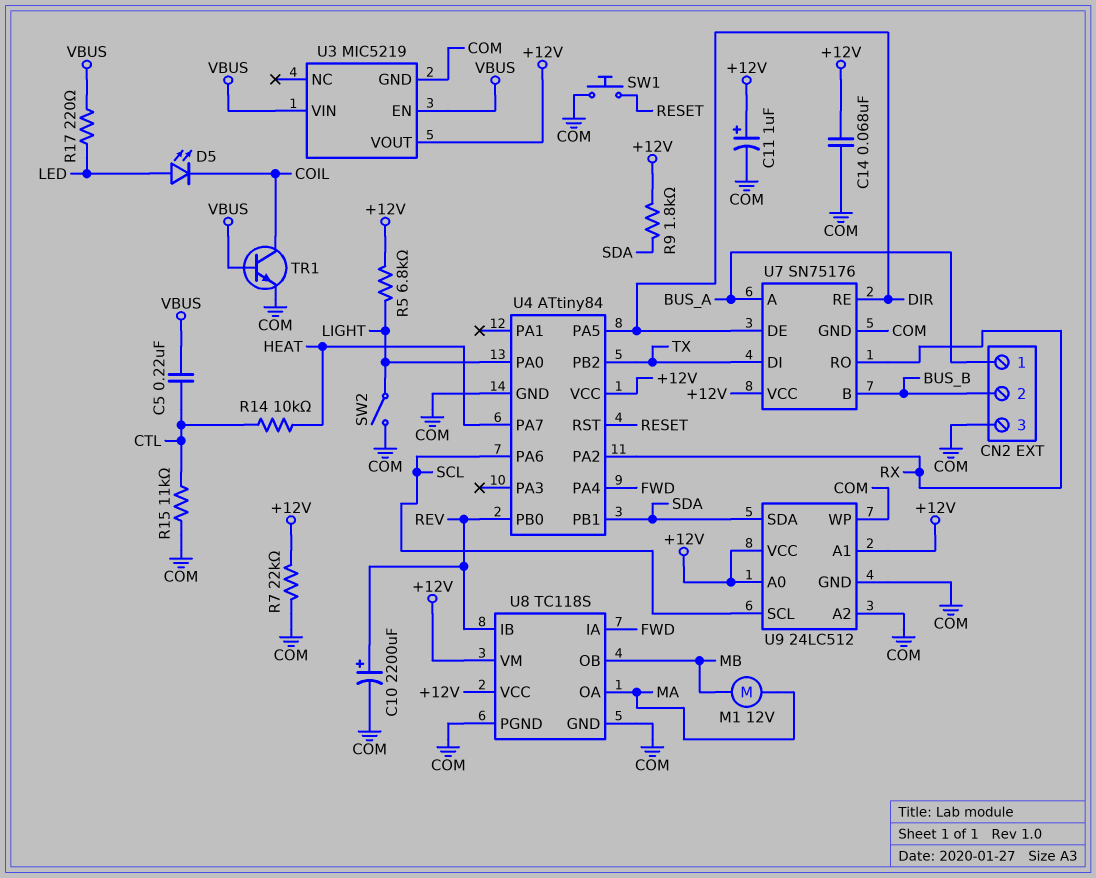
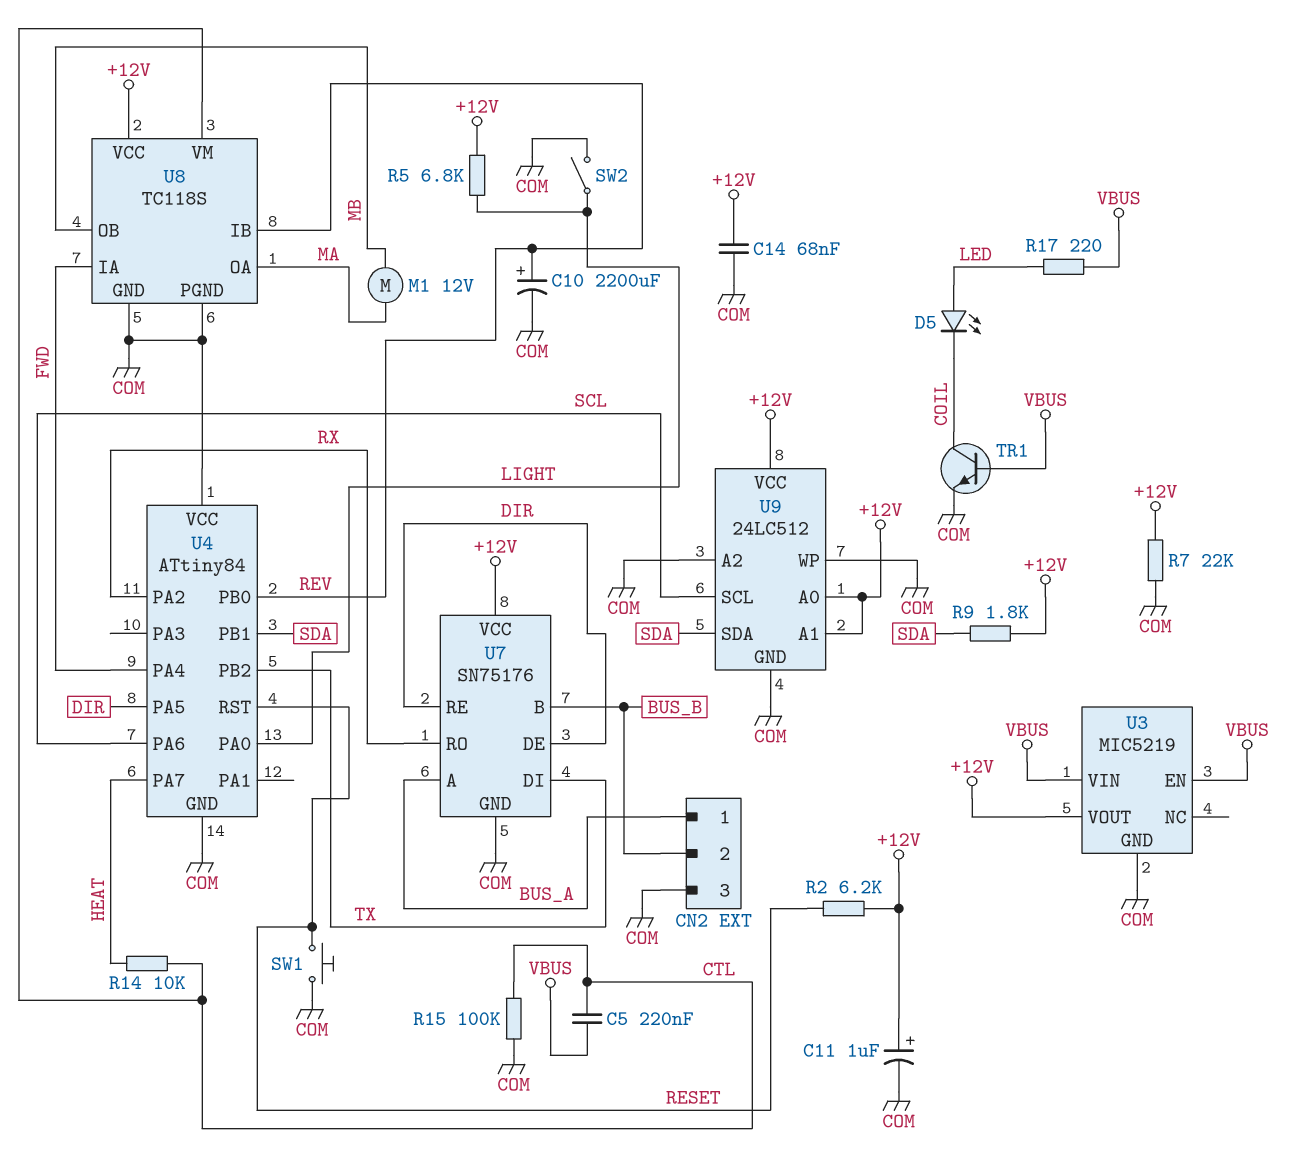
R2: none -> 6.2k (+12V, RESET)
R15: 11k (COM, CTL) -> 100k (COM, CTL)
U4 pin VCC: +12V -> COM
U8 pin VM: +12V -> CTL

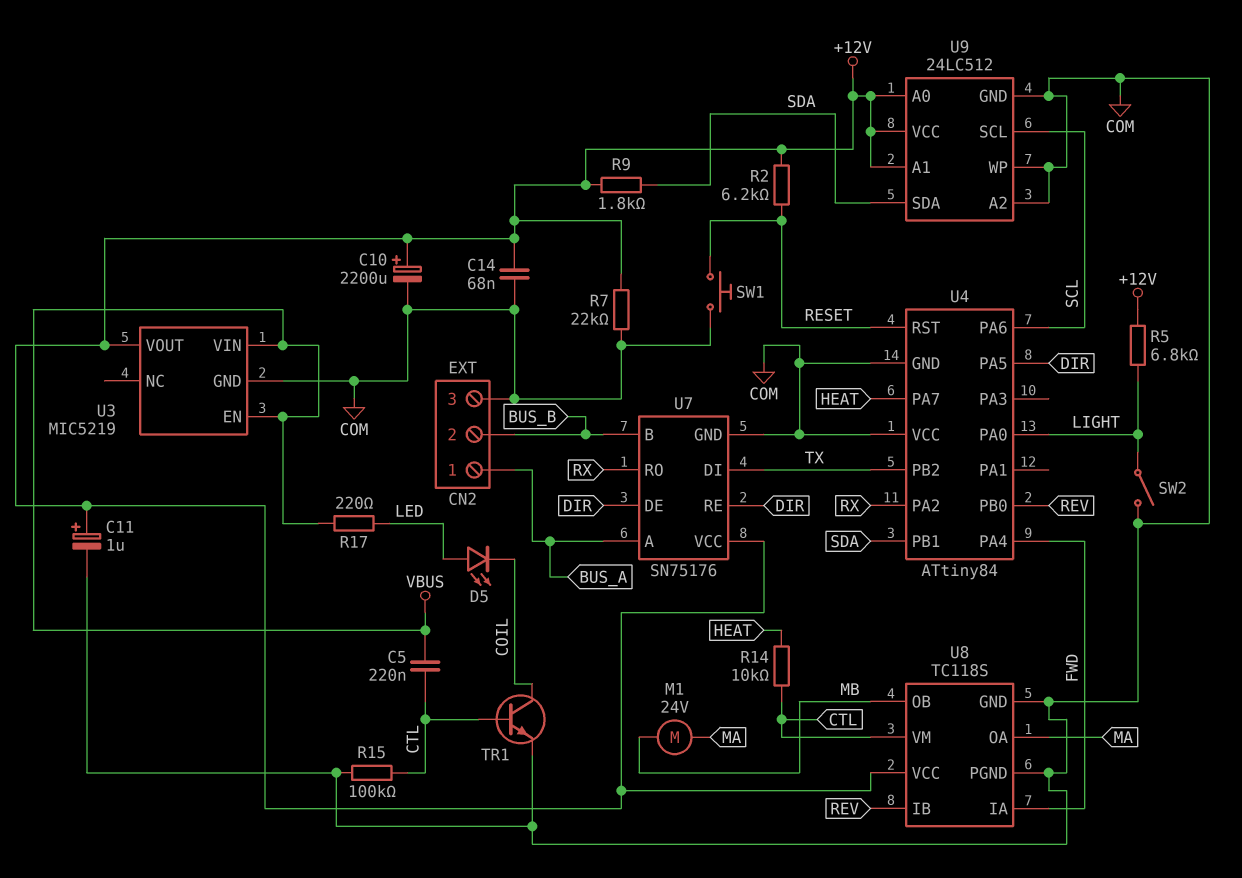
C10: 2200uF (plus REV, minus COM) -> 2200uF (plus +12V, minus COM)
M1: motor 12V (MA, MB) -> motor 24V (MA, MB)
TR1: NPN (B VBUS, C COIL, E COM) -> NPN (B CTL, C COIL, E COM)

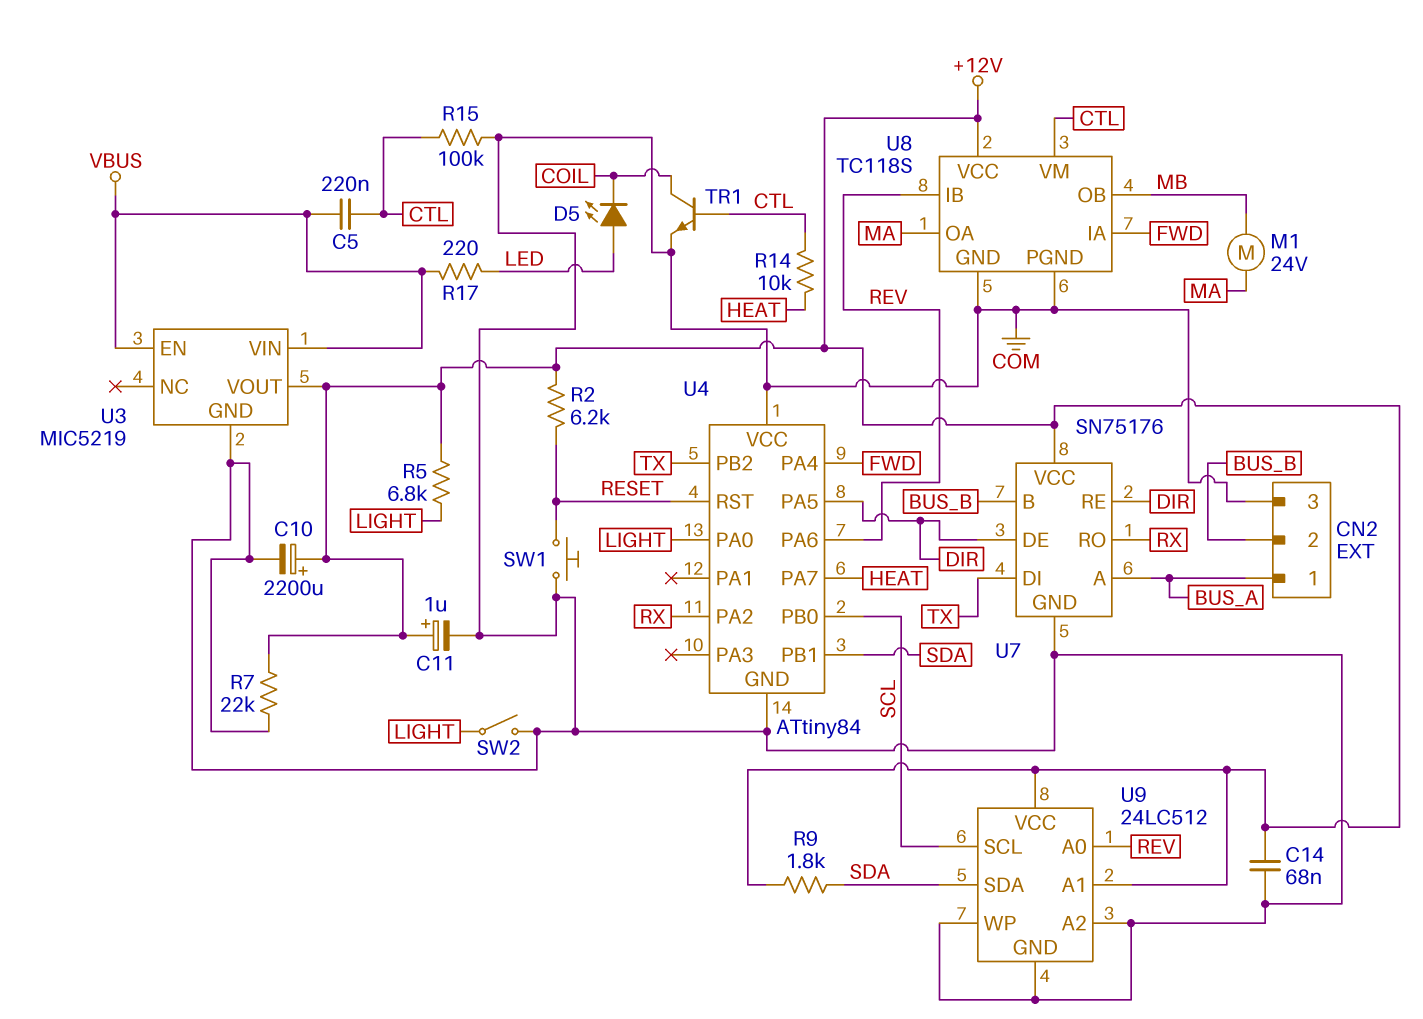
U4 pin PA6: SCL -> REV
U4 pin PB0: REV -> SCL
U9 pin A0: +12V -> REV

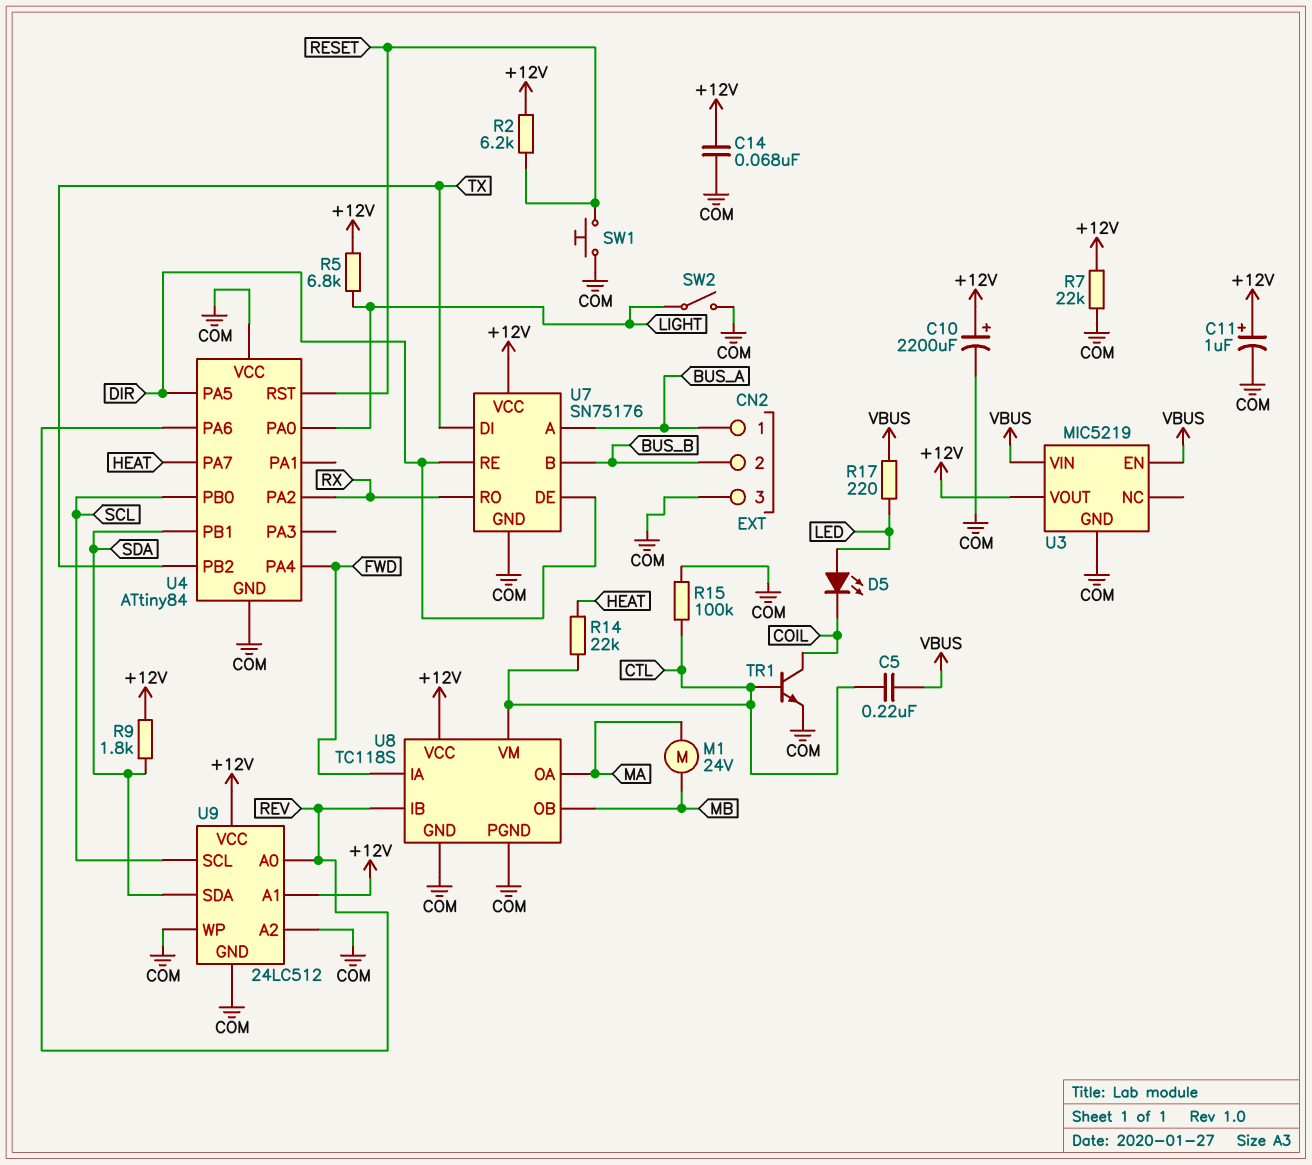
R14: 10k (CTL, HEAT) -> 22k (CTL, HEAT)

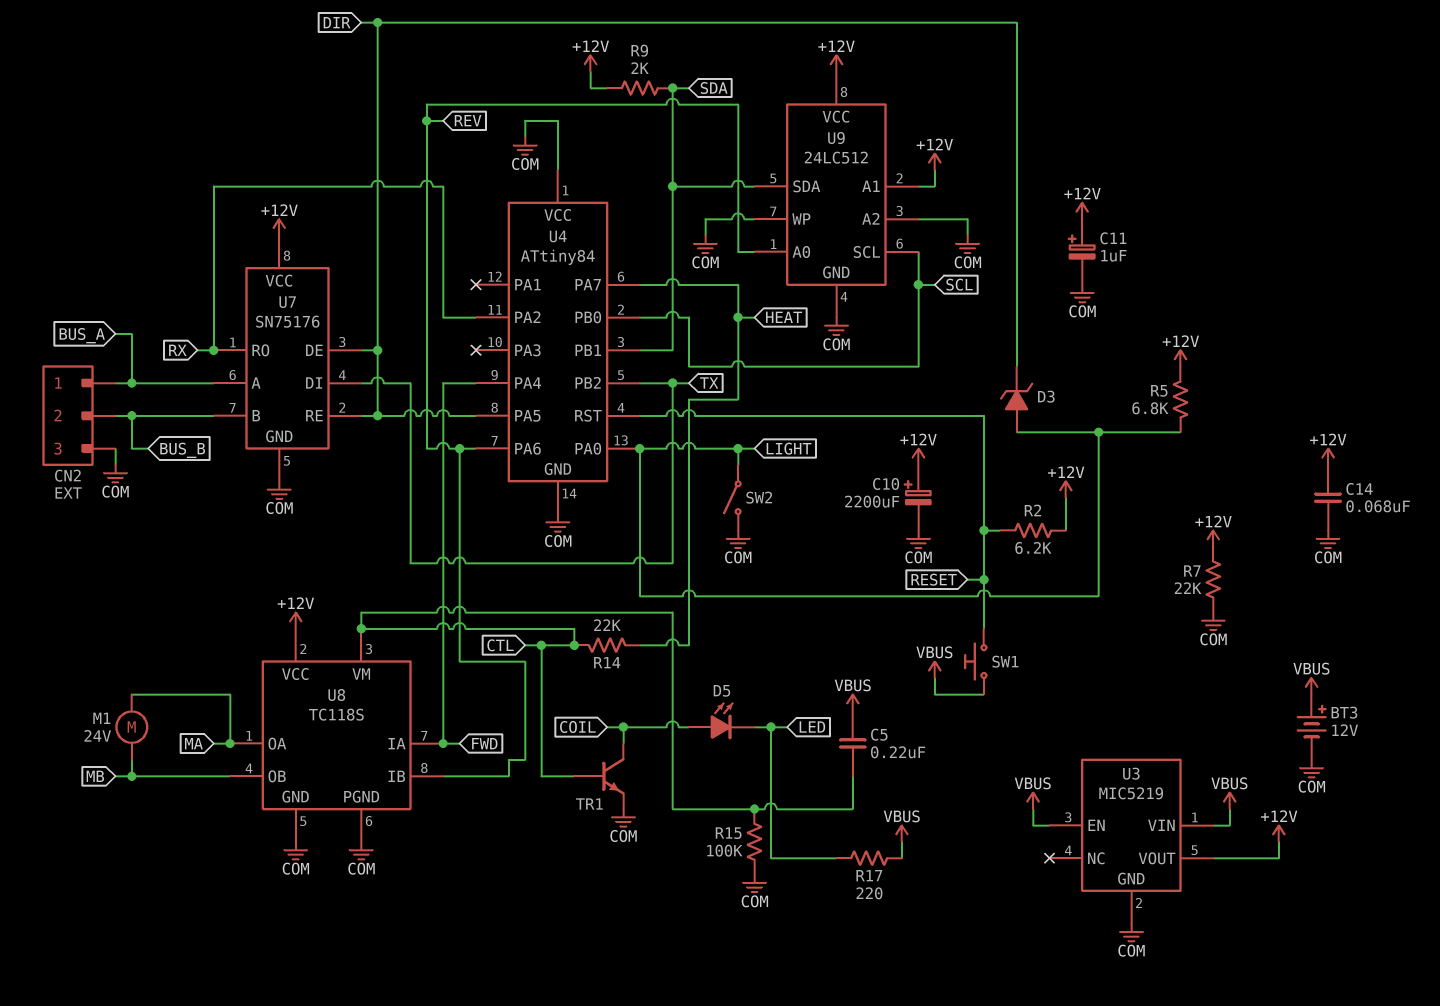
BT3: none -> 12V (plus VBUS, minus COM)
D3: none -> zener (A LIGHT, K DIR)
D5: LED (A LED, K COIL) -> LED (A COIL, K LED)
R9: 1.8k (+12V, SDA) -> 2k (+12V, SDA)
SW1: button (COM, RESET) -> button (RESET, VBUS)

